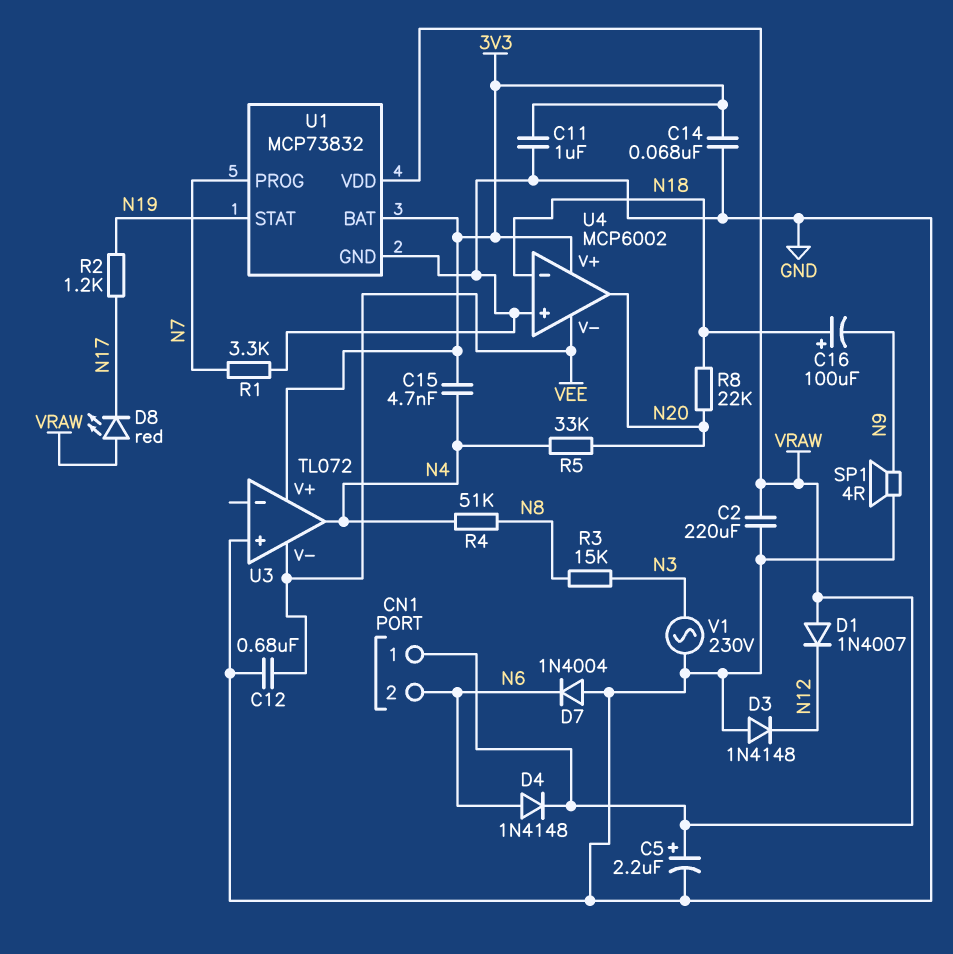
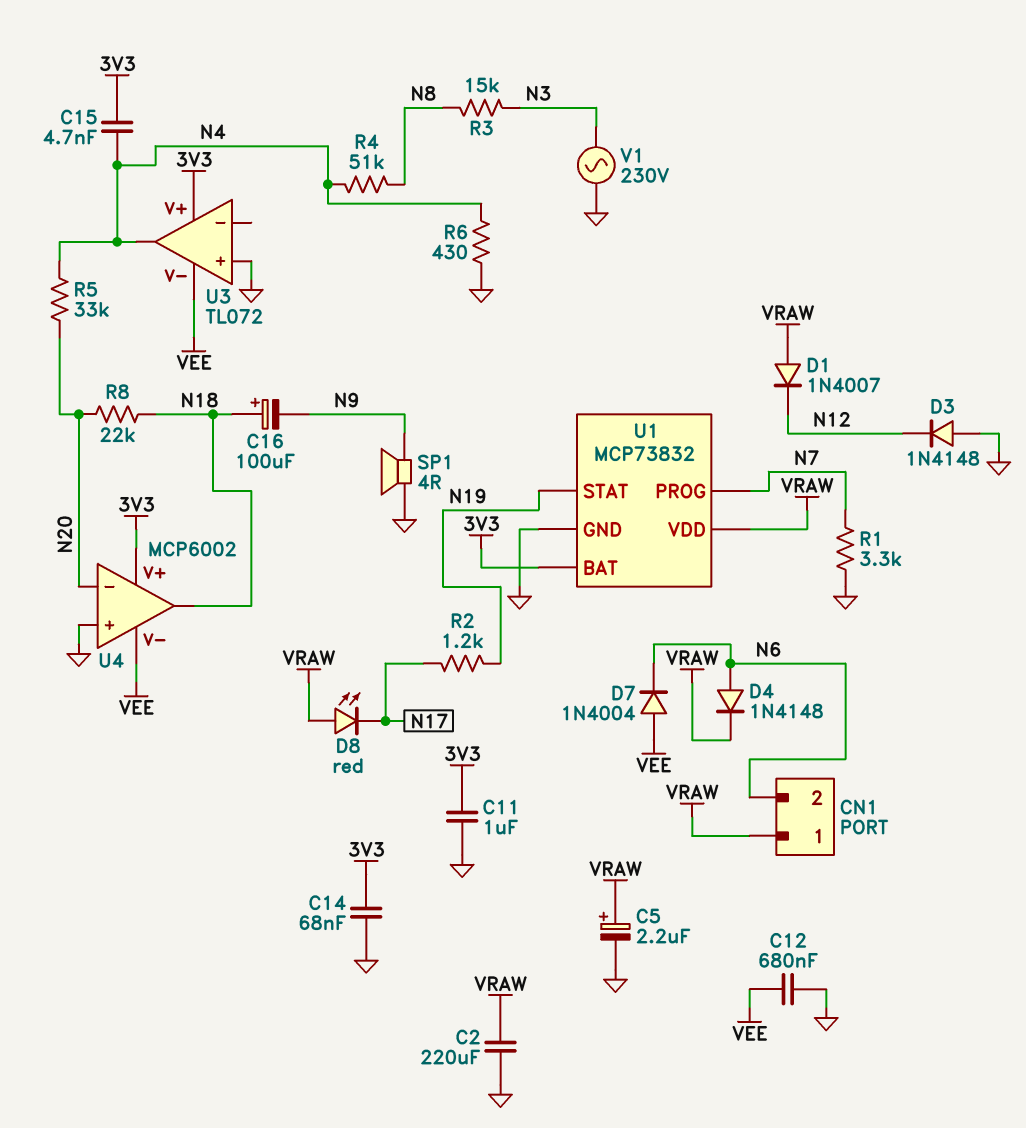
D7: diode 1N4004 (A GND, K N6) -> diode 1N4004 (A VEE, K N6)
R6: none -> 430 (GND, N4)
U4 pin in-: N18 -> N20
U4 pin out: N20 -> N18

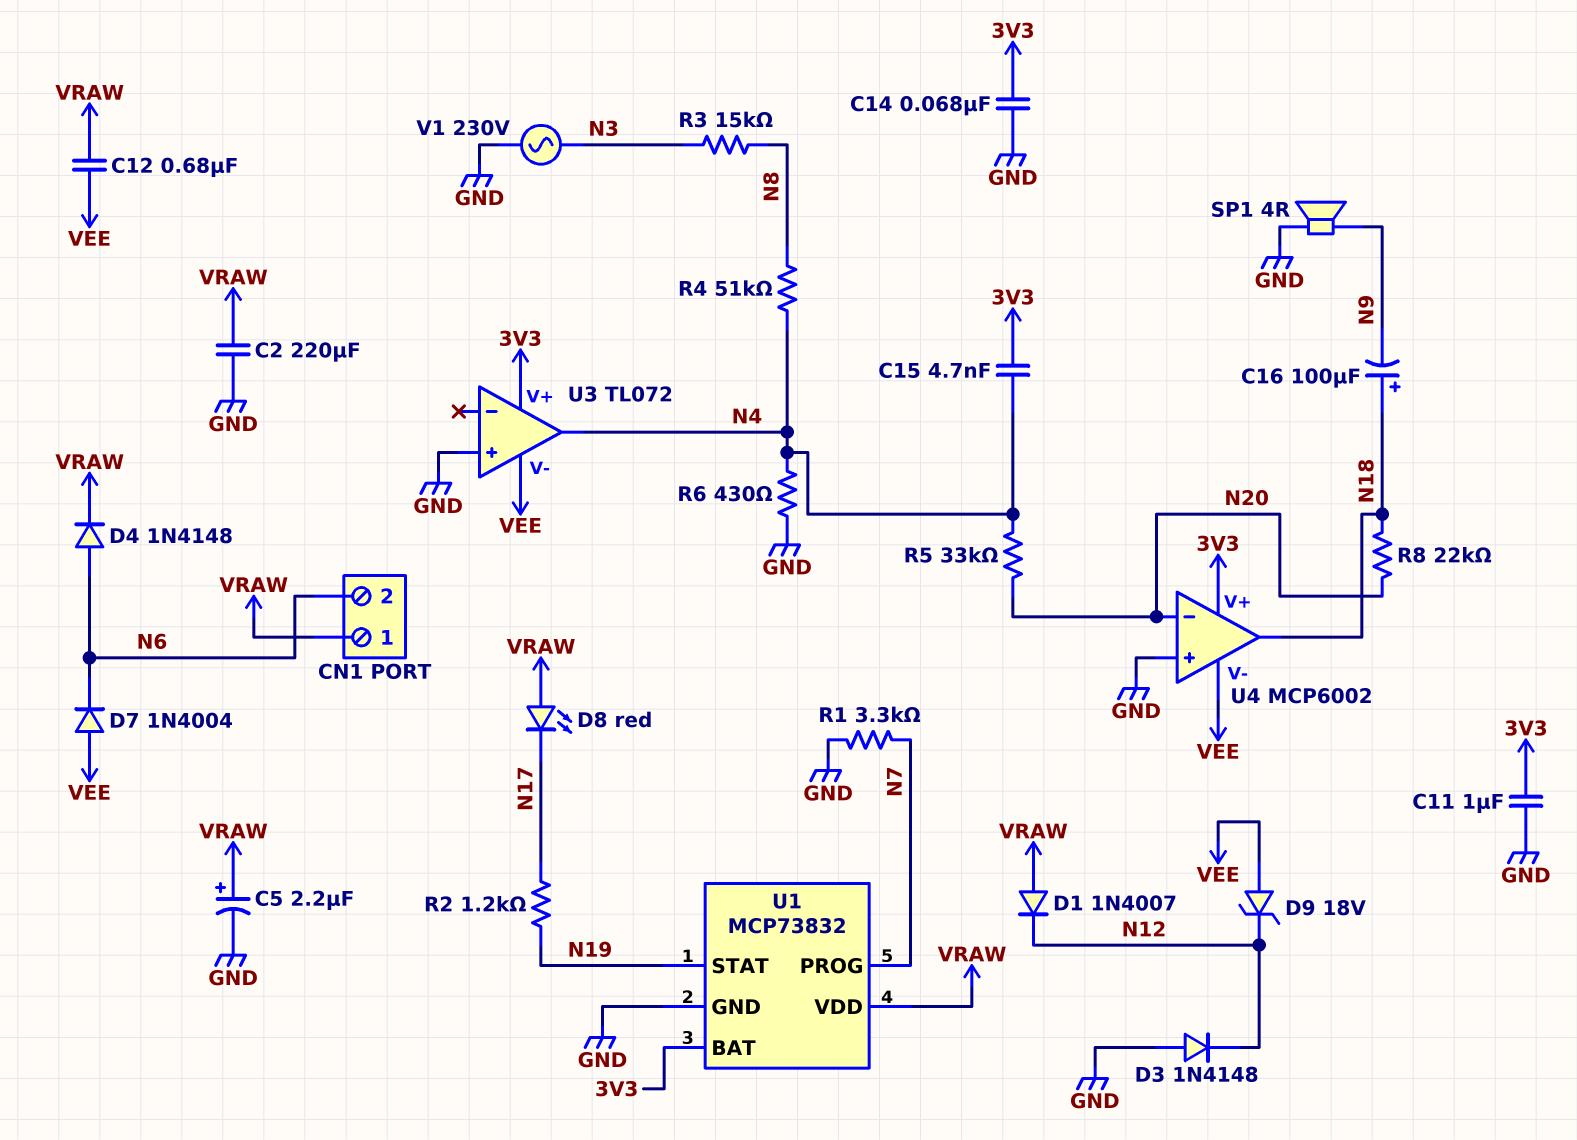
C12: 680nF (GND, VEE) -> 680nF (VEE, VRAW)
D9: none -> zener 18V (A VEE, K N12)

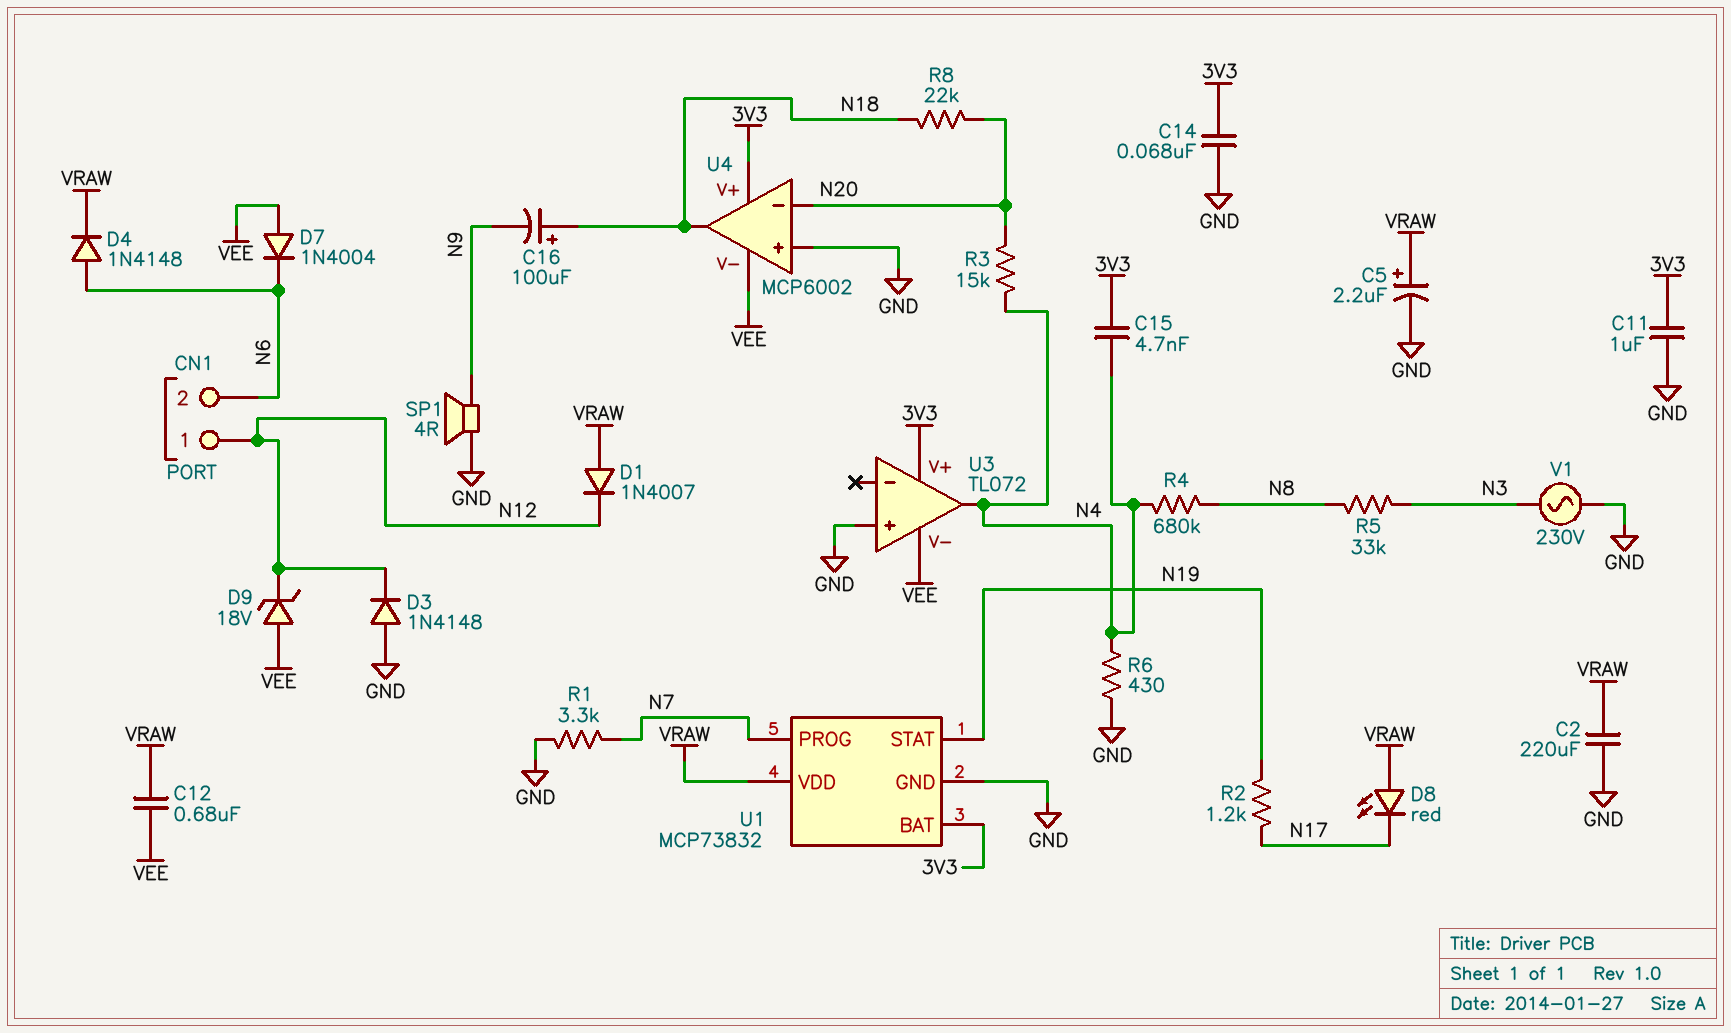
CN1 pin 1: VRAW -> N12
R3: 15k (N3, N8) -> 15k (N4, N20)
R4: 51k (N4, N8) -> 680k (N4, N8)
R5: 33k (N4, N20) -> 33k (N3, N8)

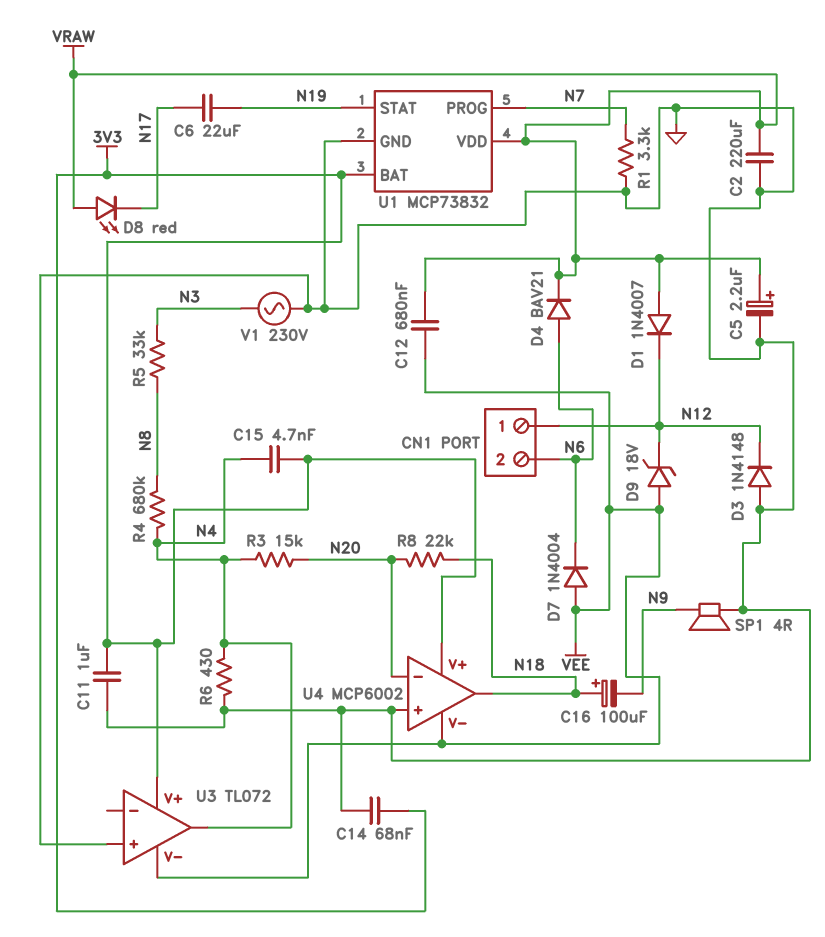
C6: none -> 22uF (N17, N19)
D4: diode 1N4148 (A N6, K VRAW) -> diode BAV21 (A N6, K VRAW)
R2: 1.2k (N17, N19) -> none

